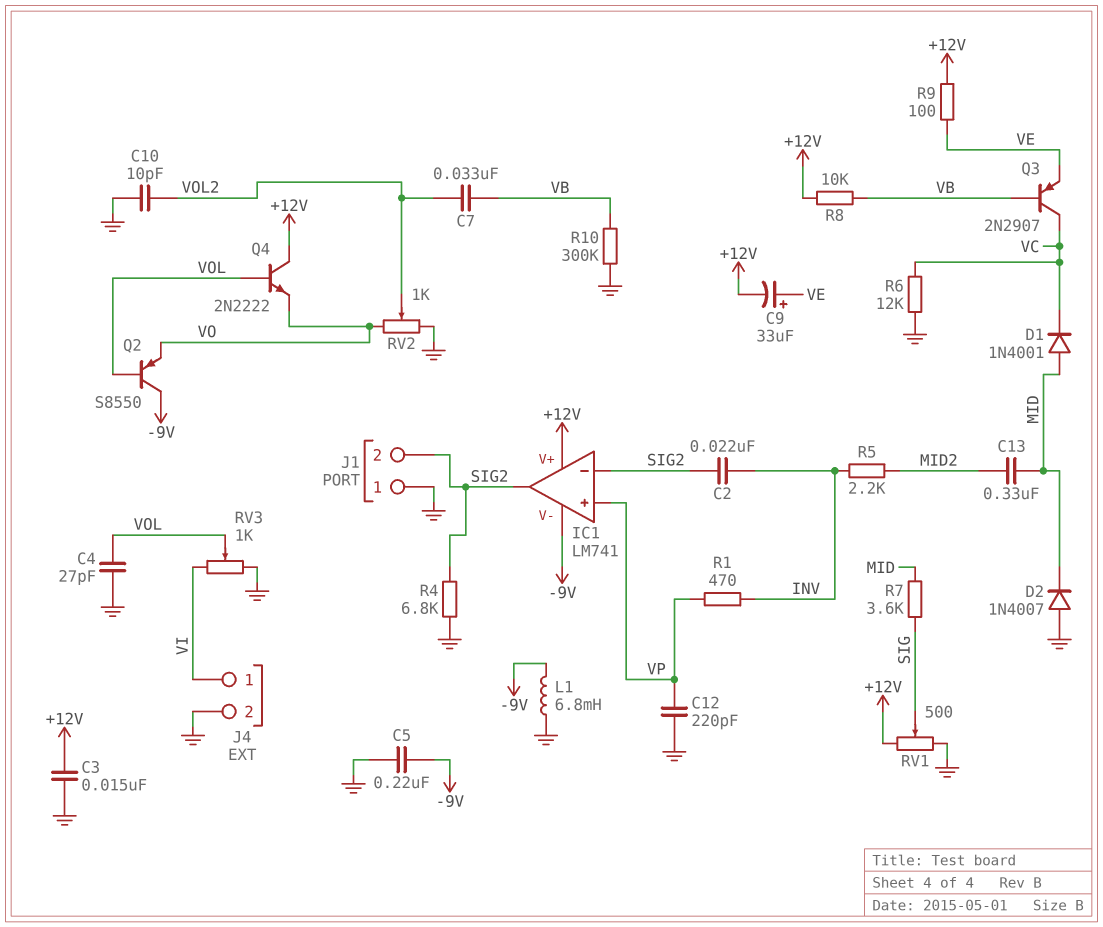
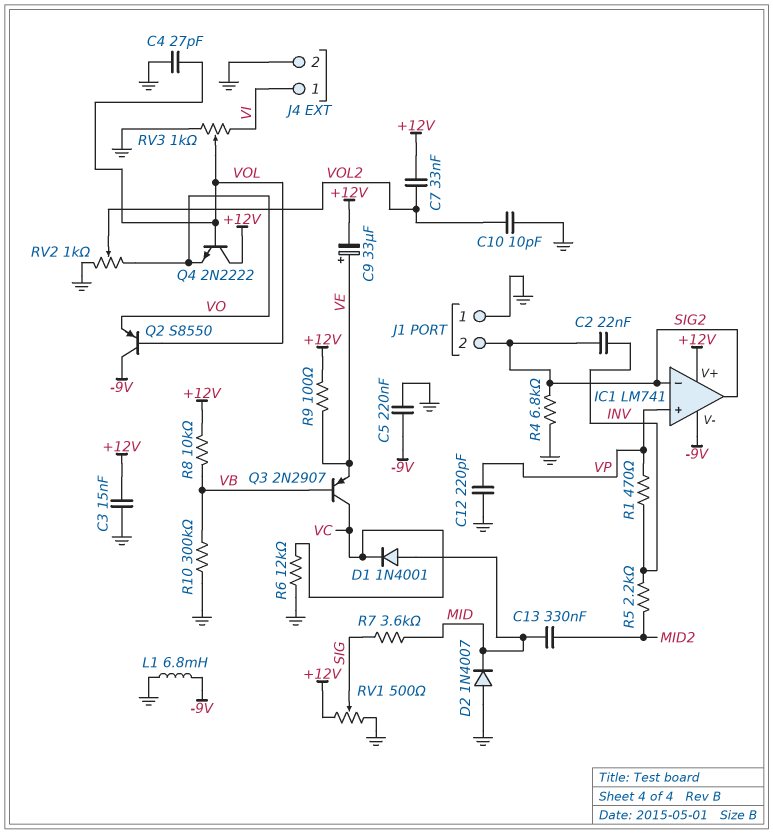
C7: 33nF (VB, VOL2) -> 33nF (+12V, VOL2)

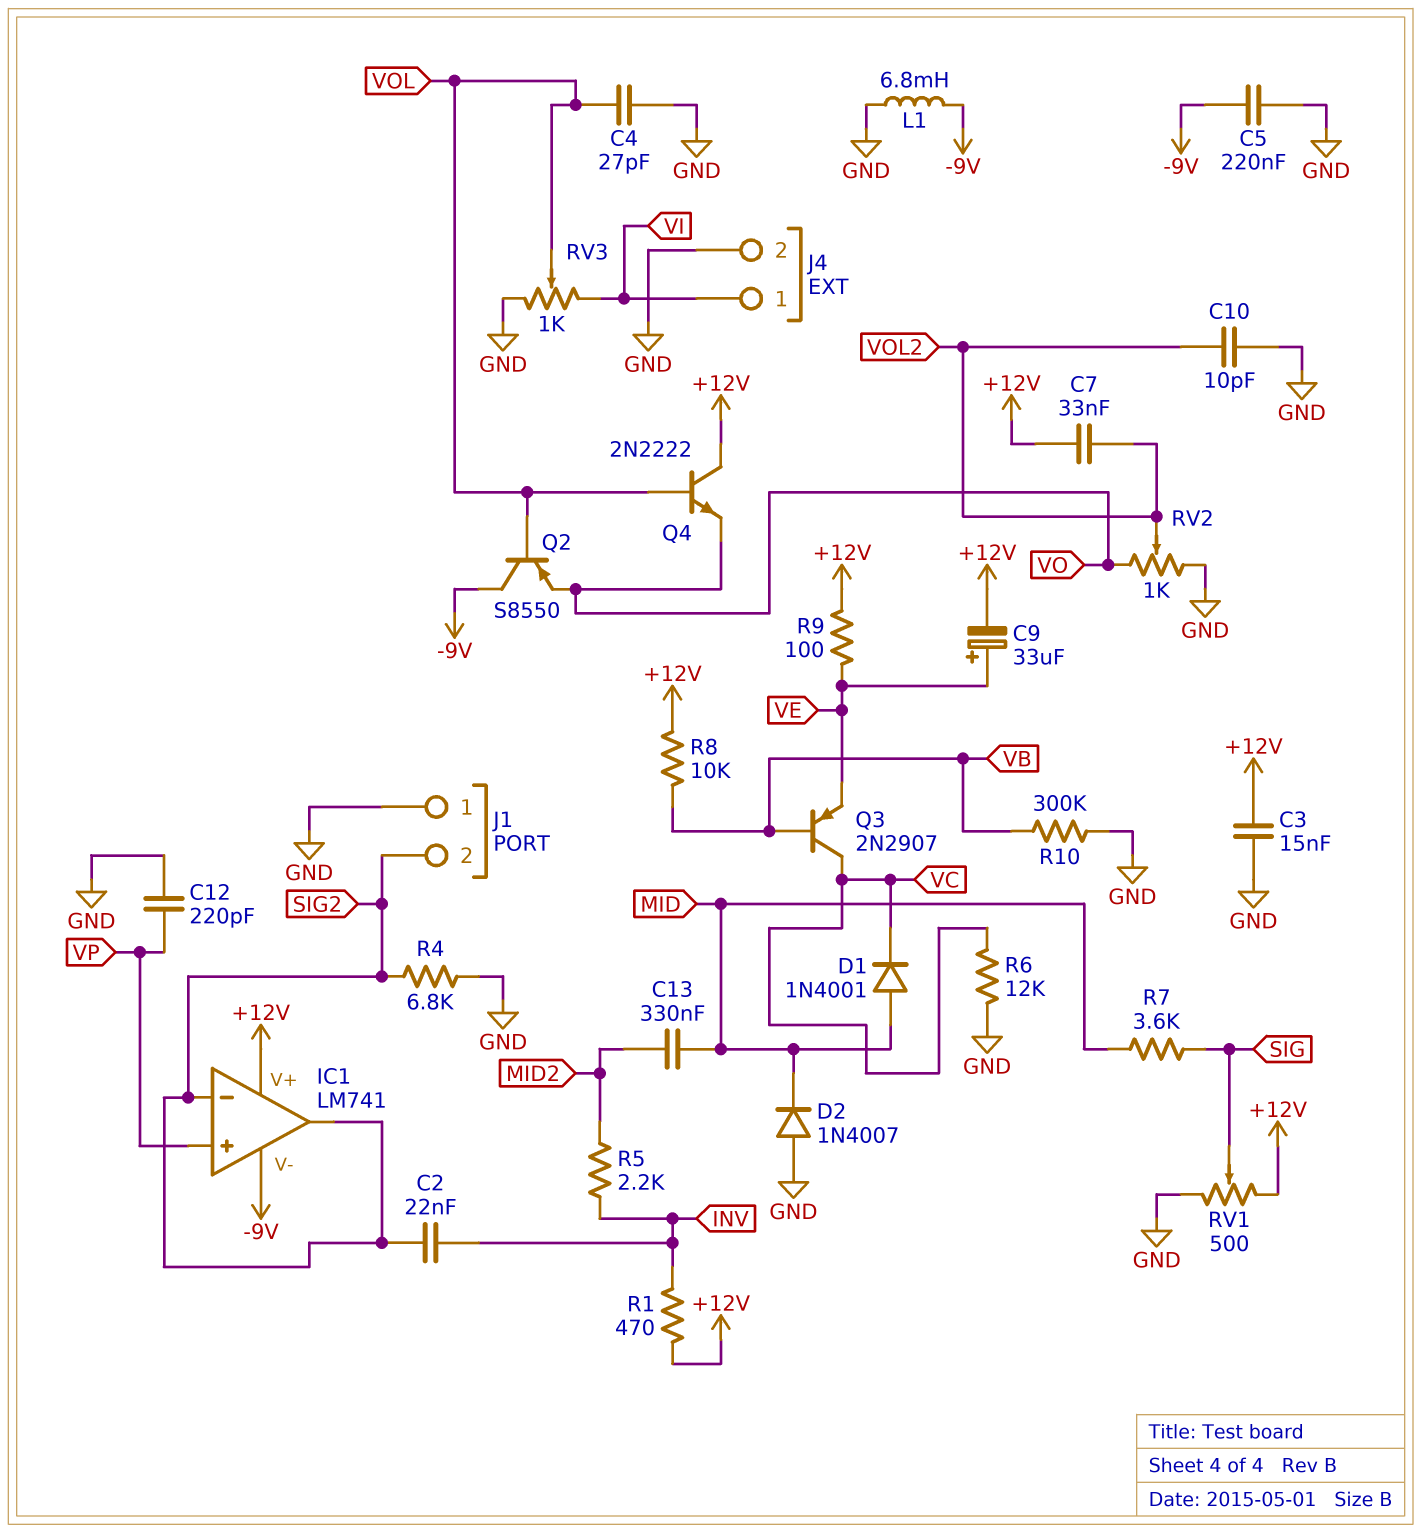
R1: 470 (INV, VP) -> 470 (+12V, INV)

